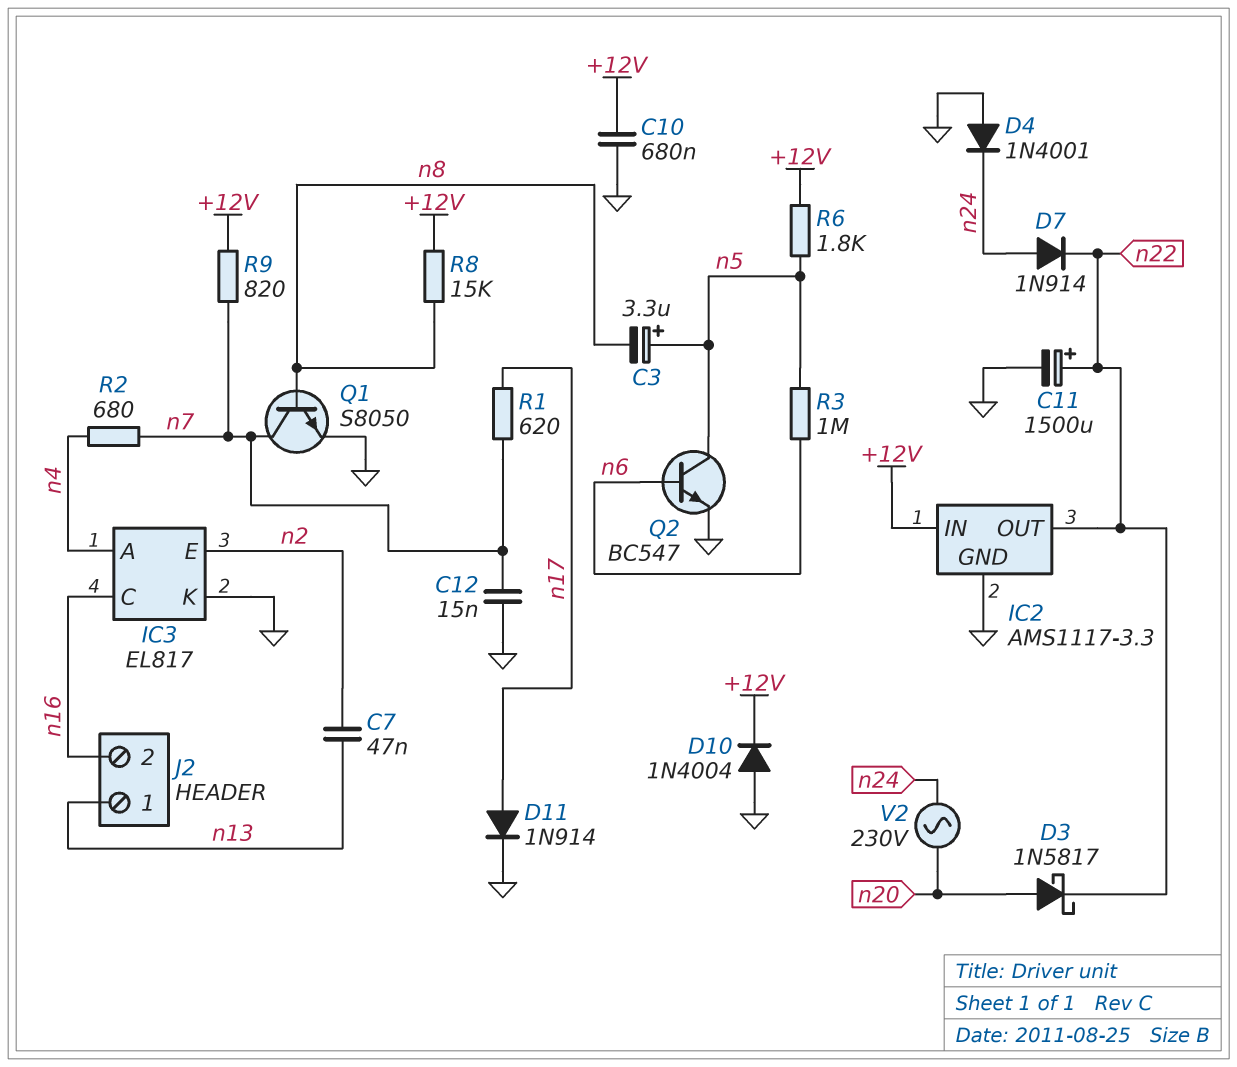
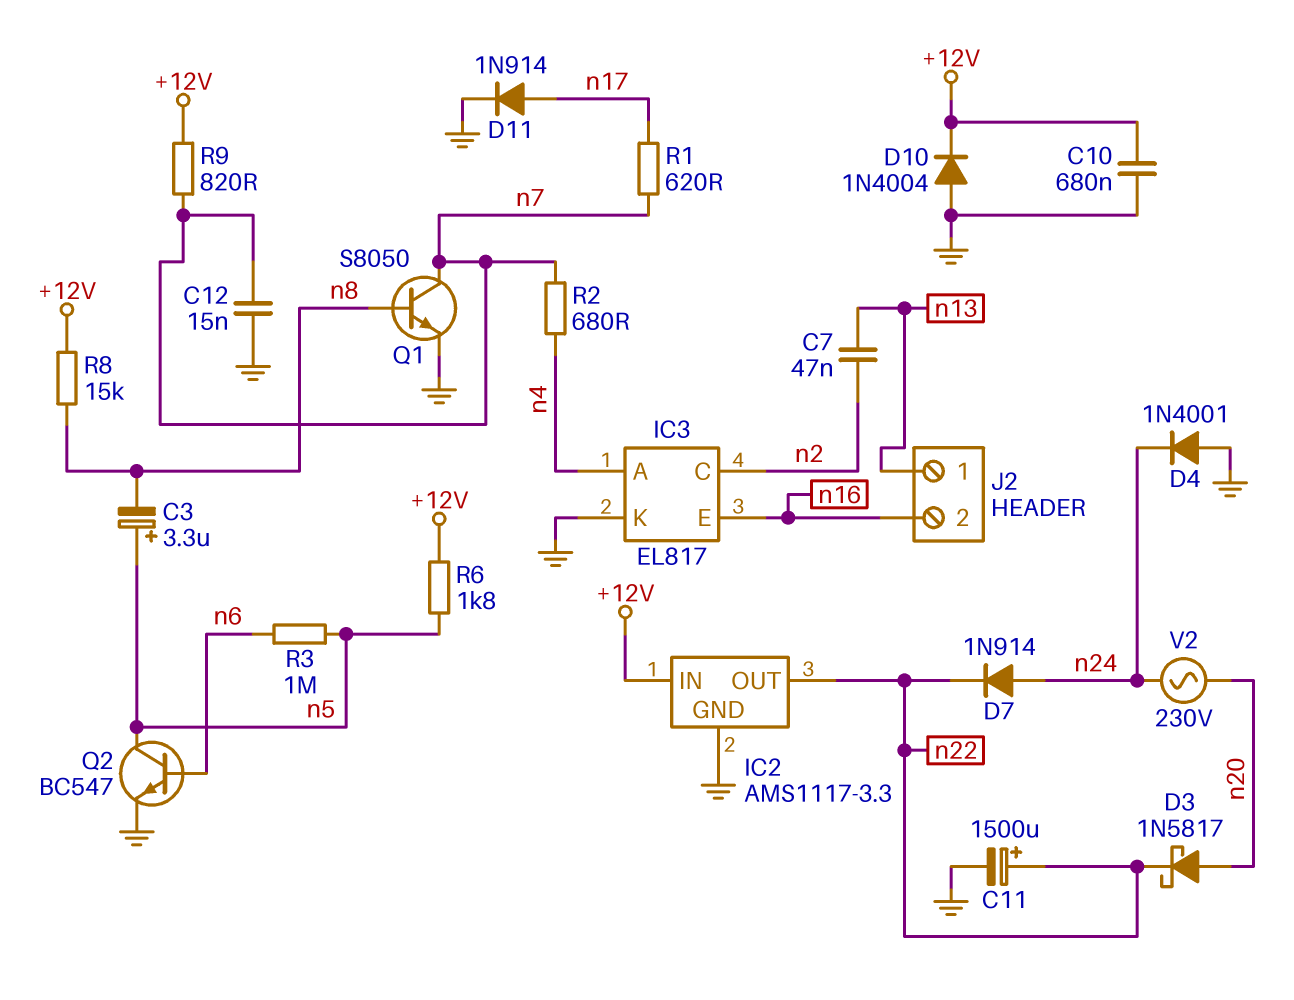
IC3 pin C: n16 -> n2
IC3 pin E: n2 -> n16

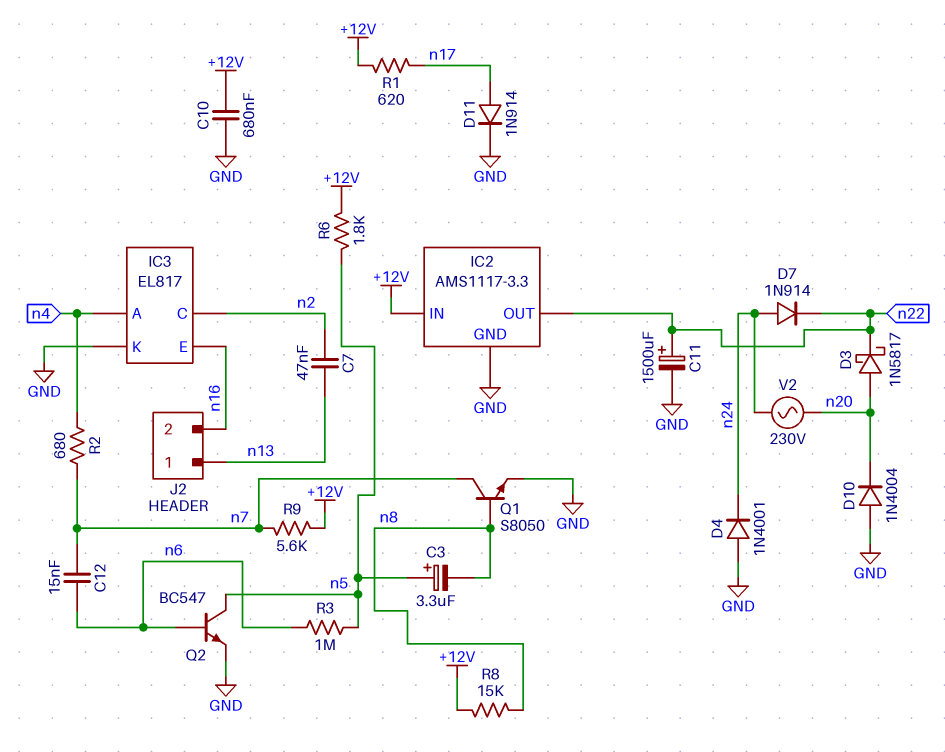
C12: 15nF (GND, n7) -> 15nF (n6, n7)
D10: diode 1N4004 (A GND, K +12V) -> diode 1N4004 (A GND, K n20)
R1: 620 (n7, n17) -> 620 (+12V, n17)
R9: 820 (+12V, n7) -> 5.6k (+12V, n7)

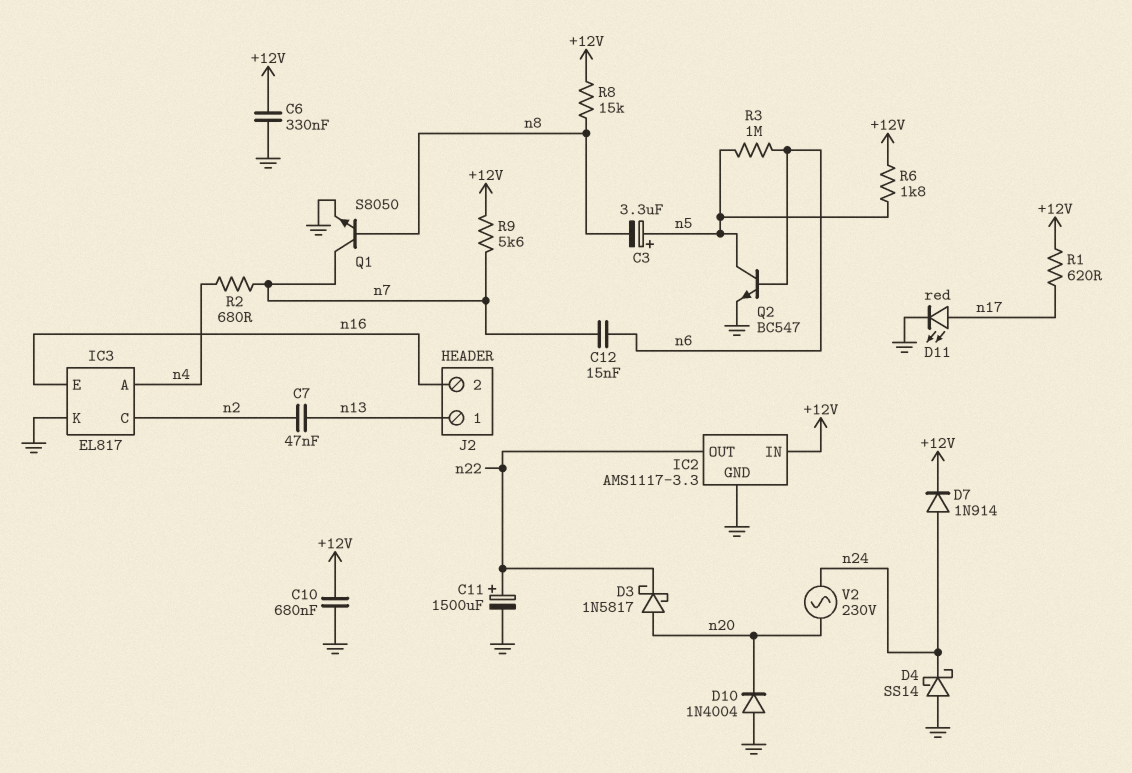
C6: none -> 330nF (+12V, GND)
D4: diode 1N4001 (A GND, K n24) -> schottky SS14 (A GND, K n24)
D7: diode 1N914 (A n24, K n22) -> diode 1N914 (A n24, K +12V)
D11: diode 1N914 (A n17, K GND) -> LED red (A n17, K GND)

